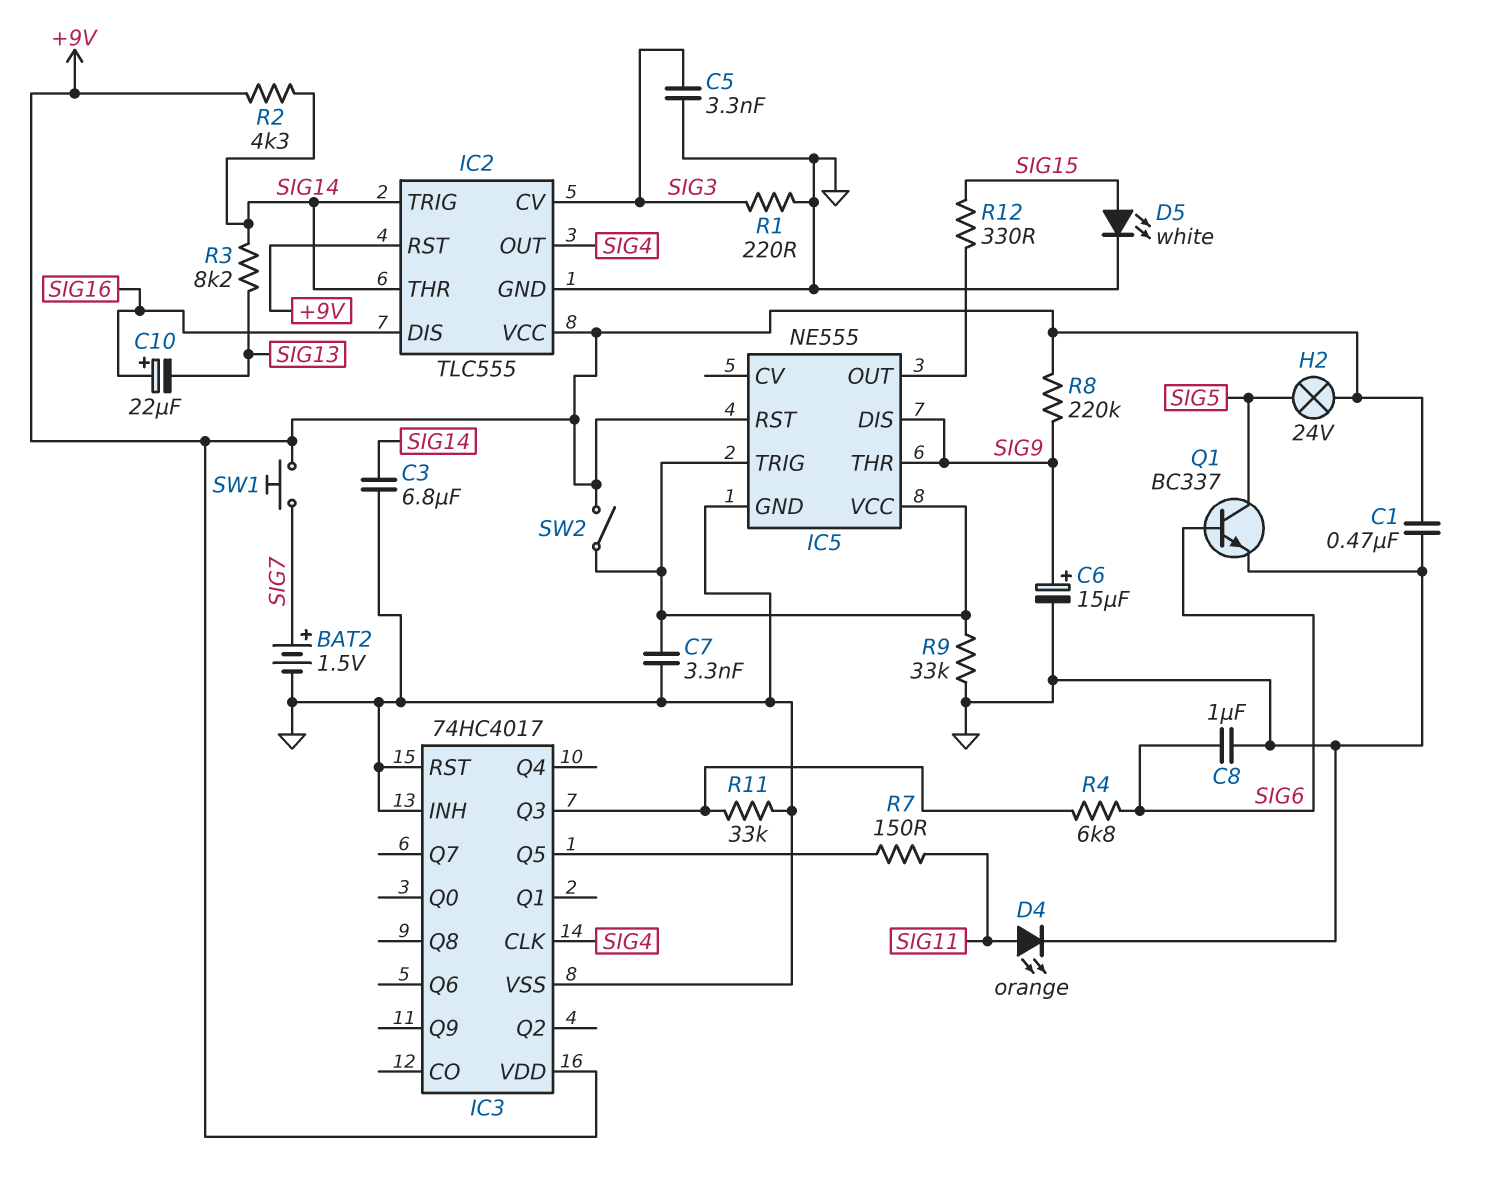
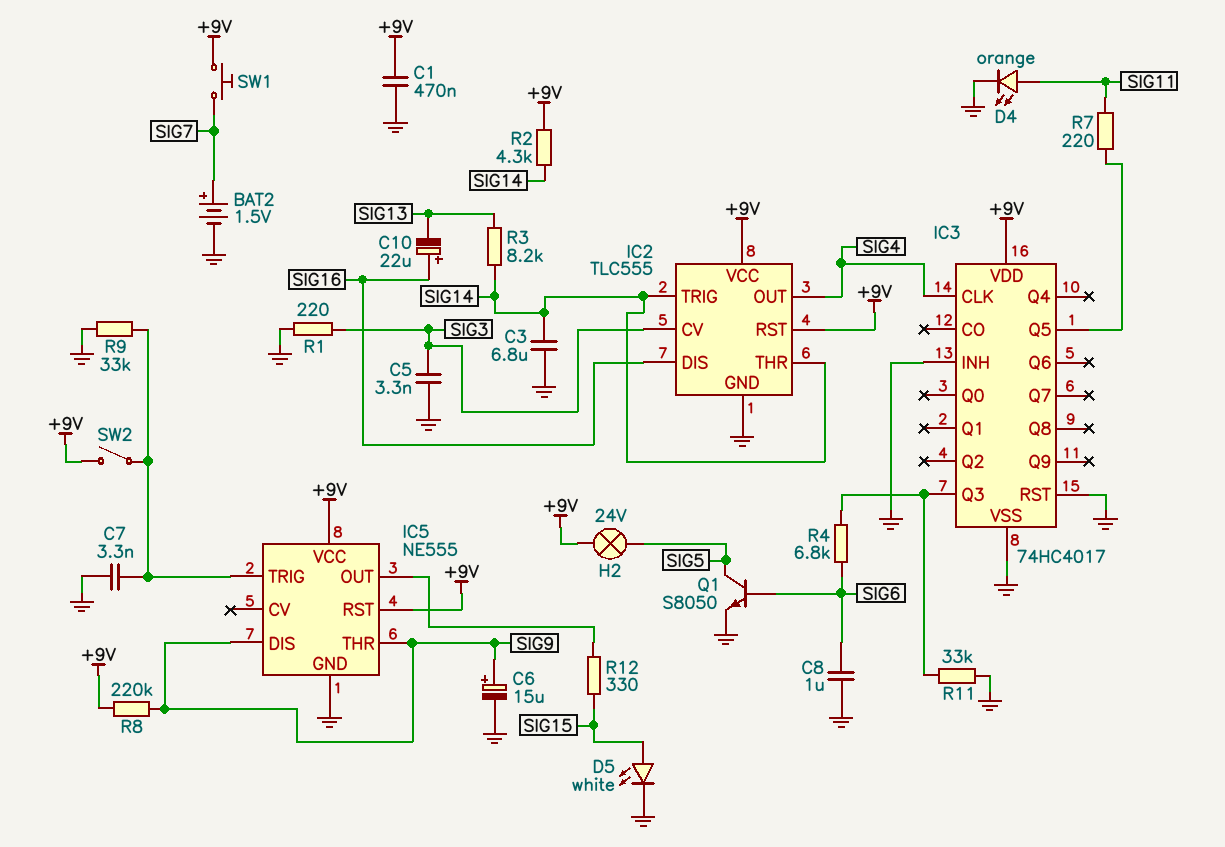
IC5 pin VCC: IC5/TRIG -> +9V
Q1: NPN BC337 (B SIG6, C SIG5, E GND) -> NPN S8050 (B SIG6, C SIG5, E GND)
R7: 150 (IC3/Q5, SIG11) -> 220 (IC3/Q5, SIG11)

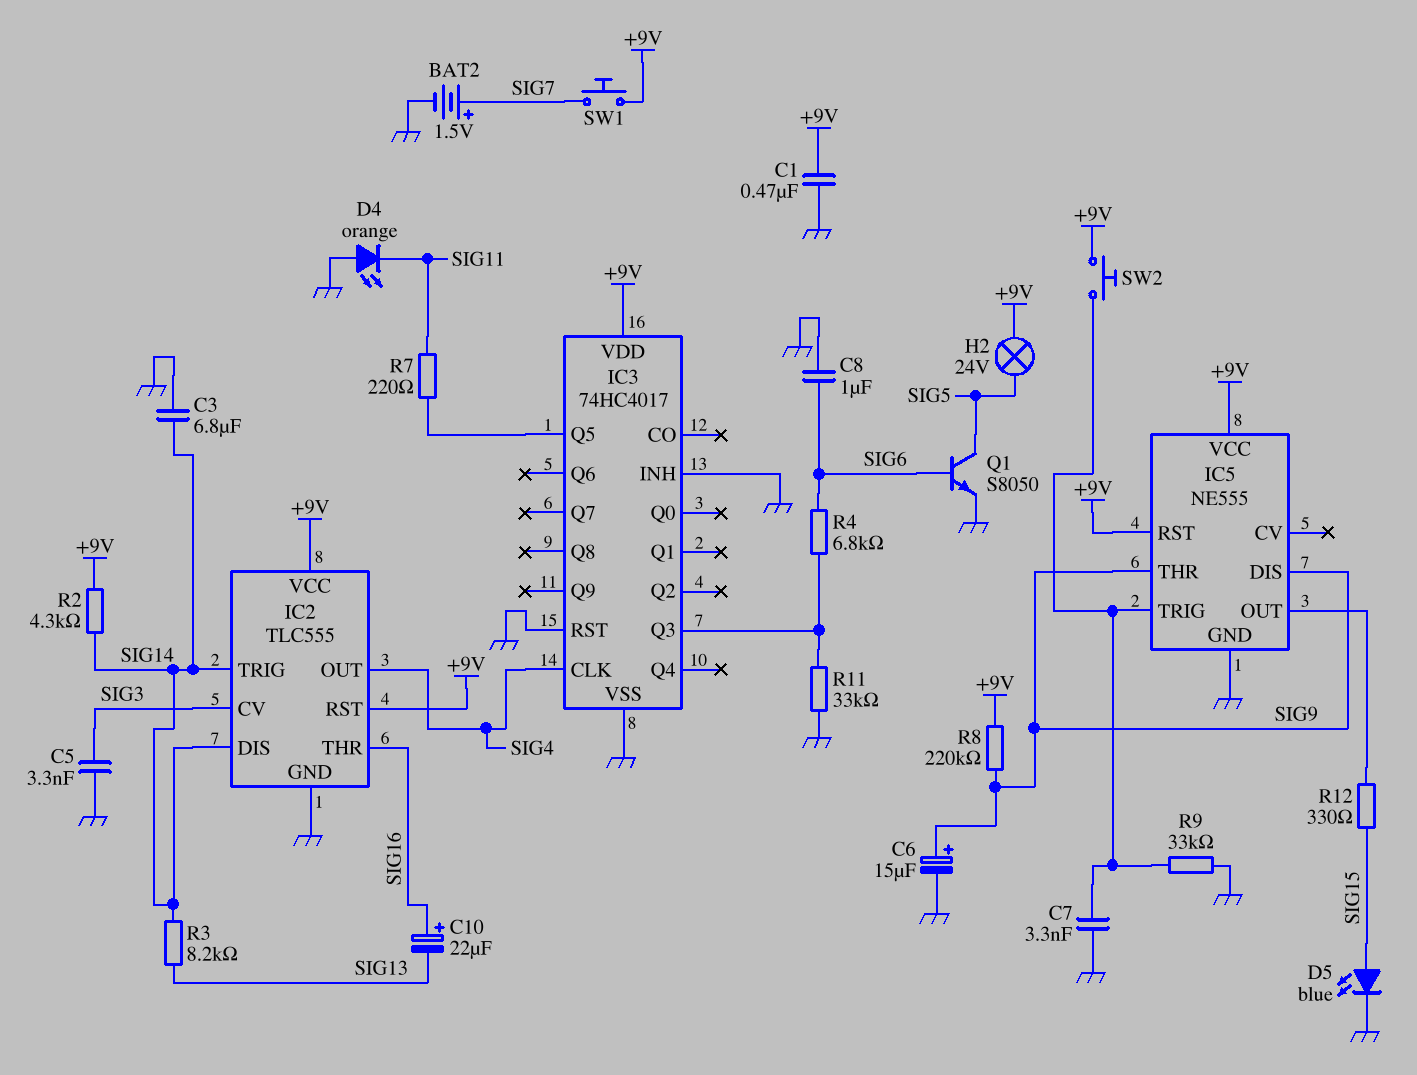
D4: LED orange (A SIG11, K GND) -> LED orange (A GND, K SIG11)
D5: LED white (A SIG15, K GND) -> LED blue (A SIG15, K GND)
IC2 pin DIS: SIG16 -> SIG14
IC2 pin THR: SIG14 -> SIG16
R1: 220 (GND, SIG3) -> none
SW2: switch (+9V, IC5/TRIG) -> button (+9V, IC5/TRIG)

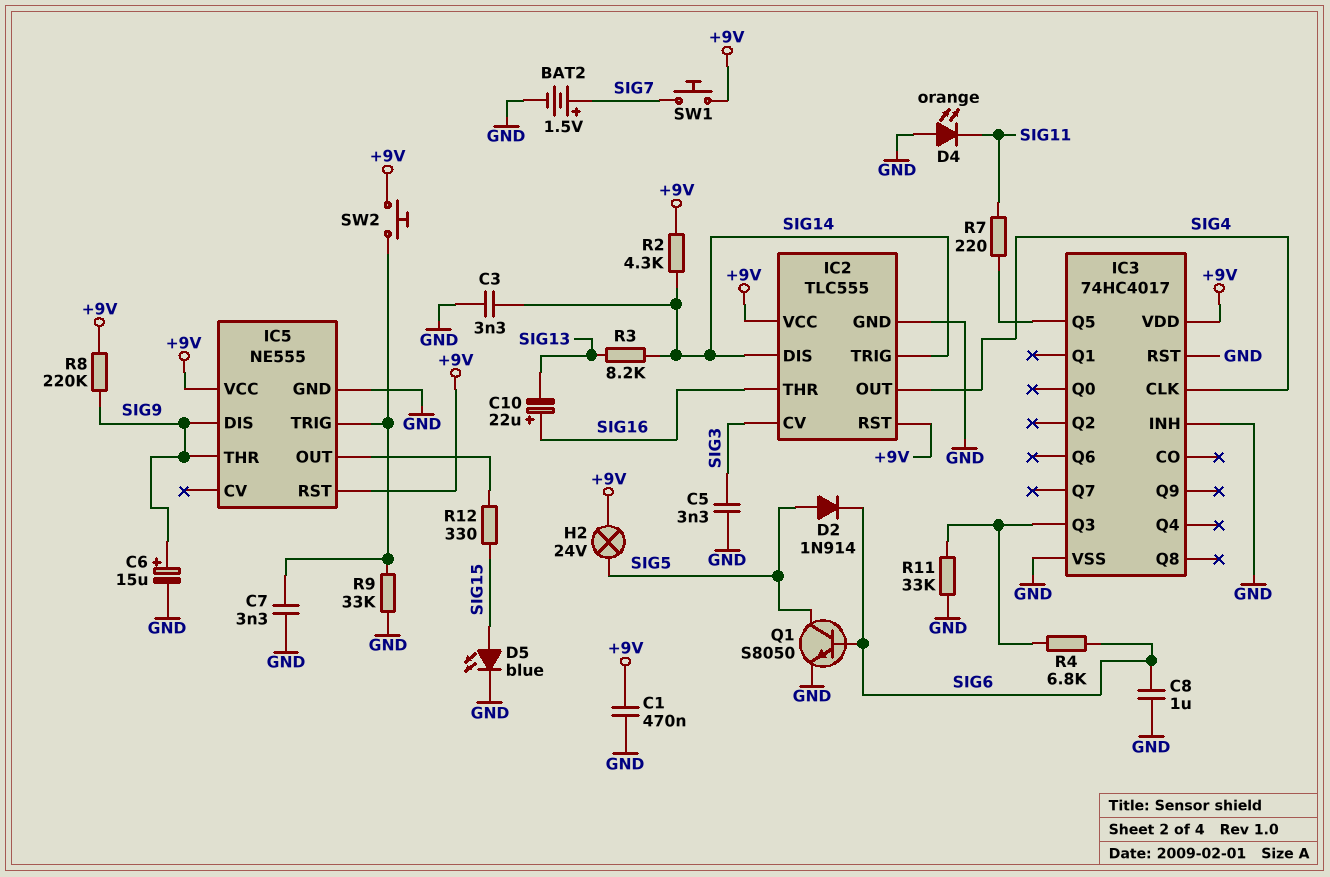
C3: 6.8uF (GND, SIG14) -> 3.3nF (GND, SIG14)
D2: none -> diode 1N914 (A SIG5, K SIG6)

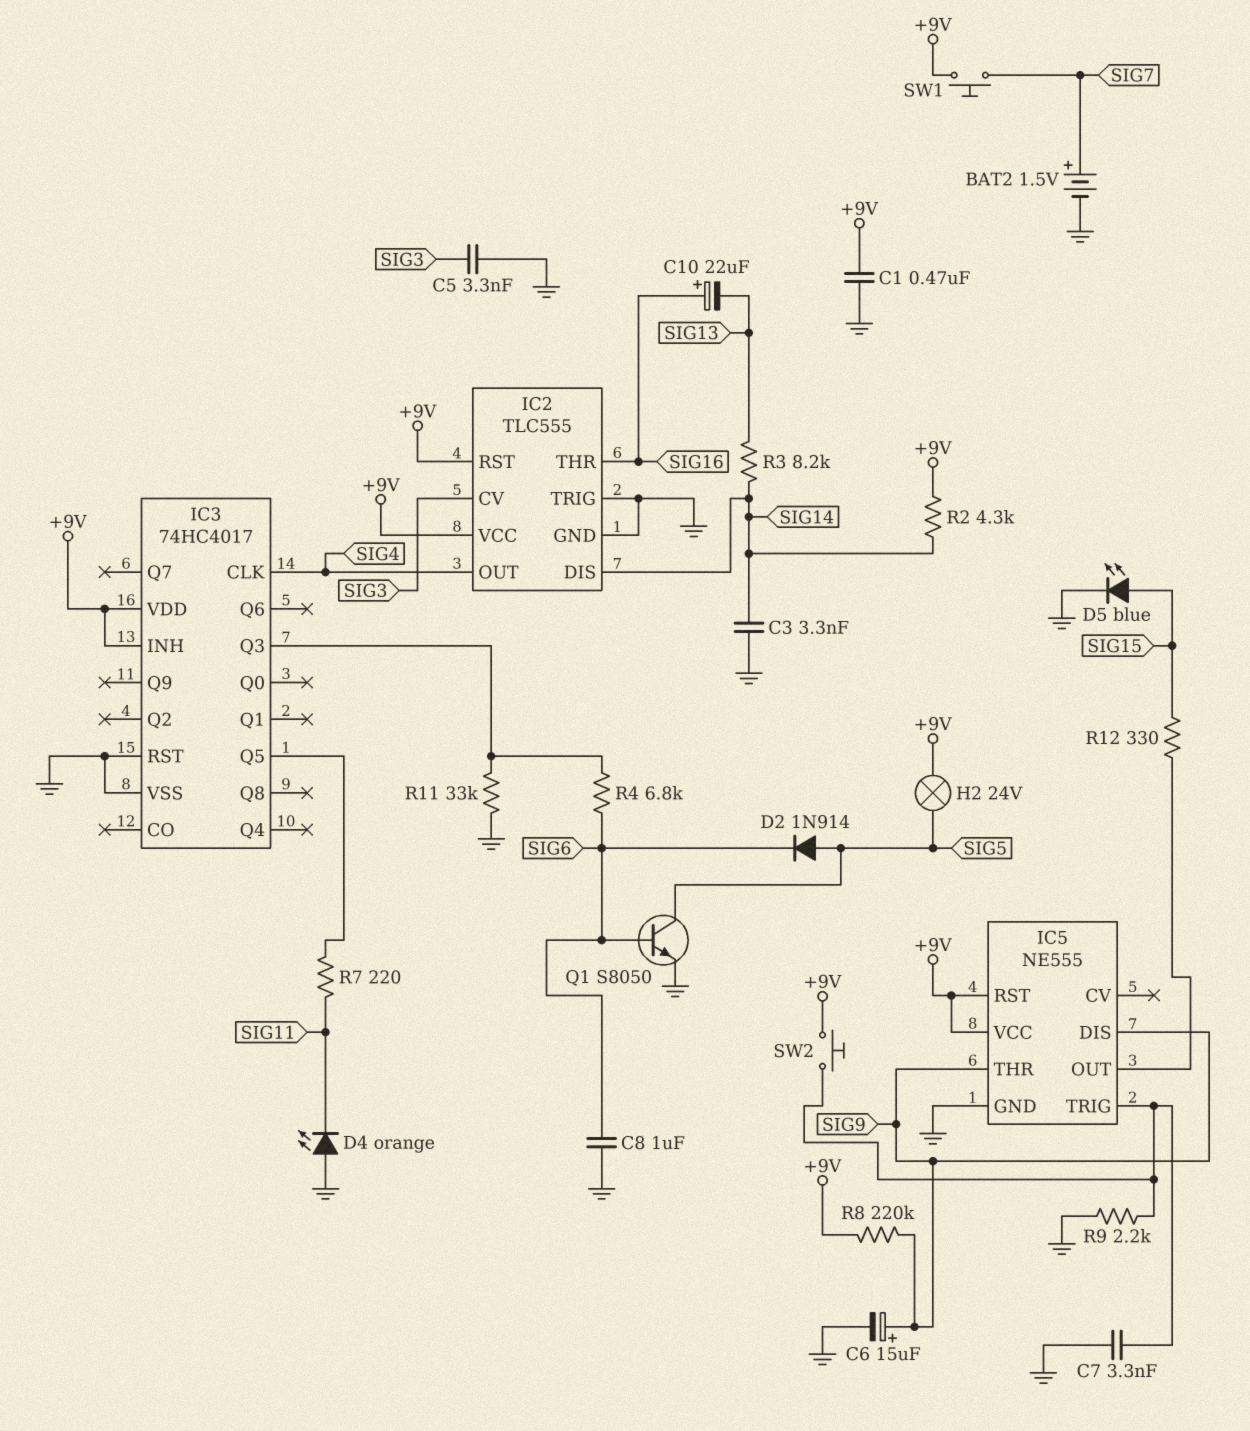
IC2 pin TRIG: SIG14 -> GND
IC3 pin INH: GND -> +9V
R9: 33k (GND, IC5/TRIG) -> 2.2k (GND, IC5/TRIG)

